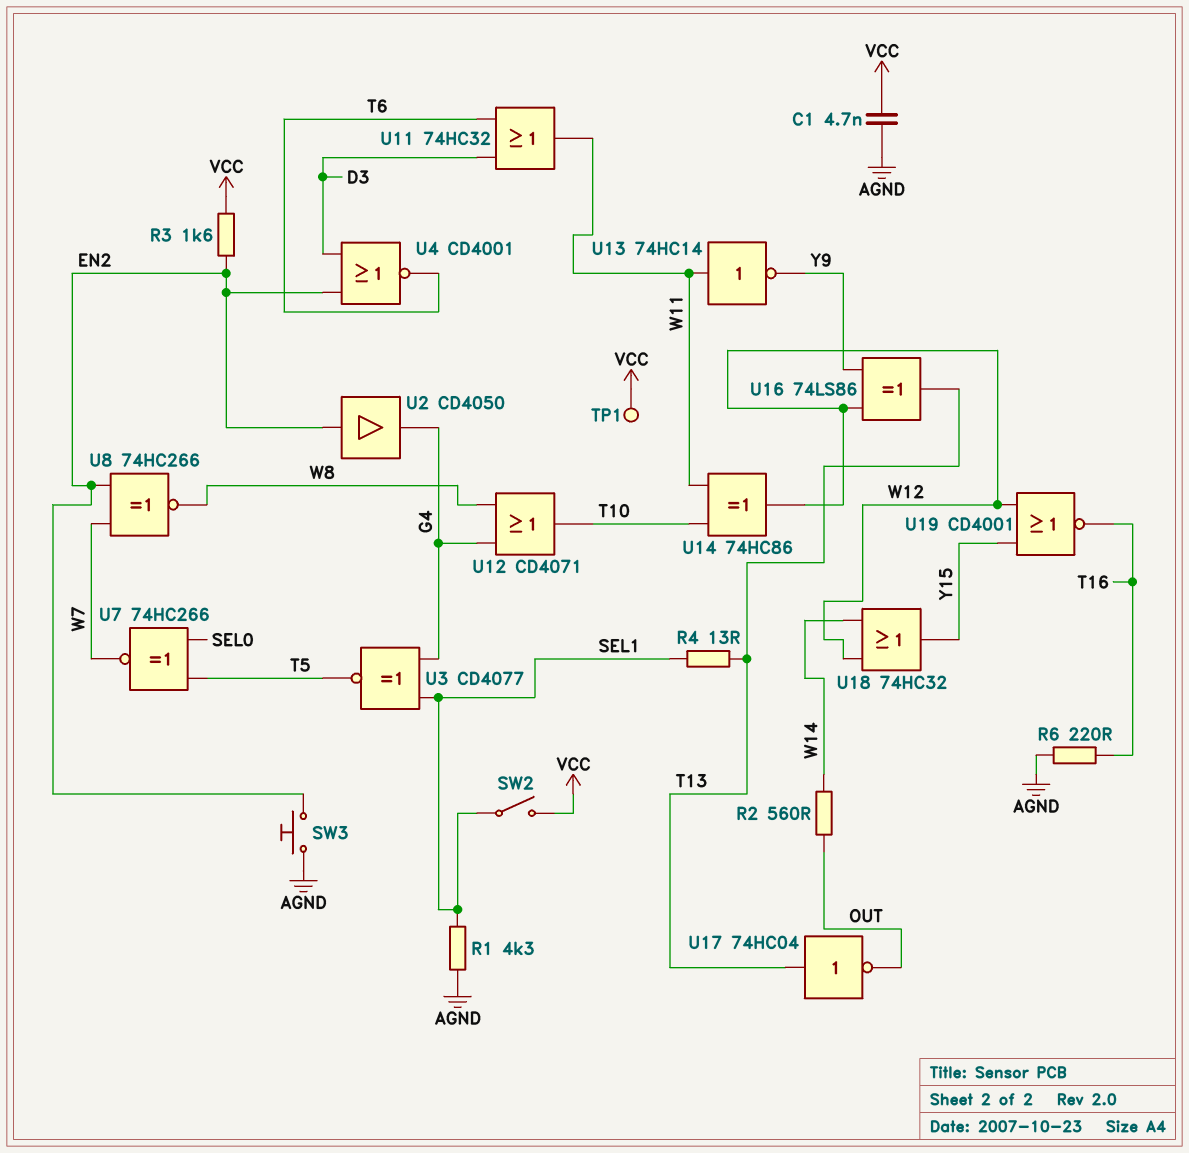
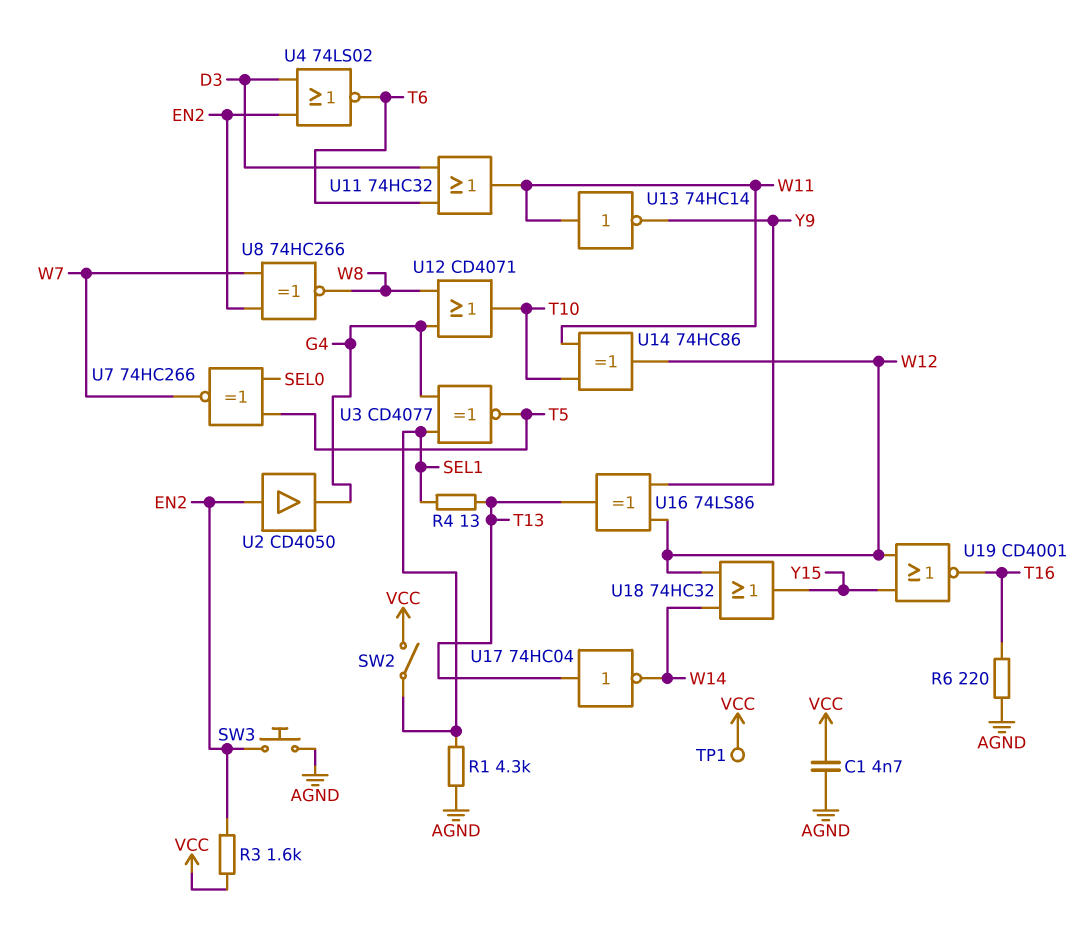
R2: 560 (OUT, W14) -> none
U4: NOR CD4001 (in D3, in EN2, out T6) -> NOR 74LS02 (in D3, in EN2, out T6)
U17: NOT 74HC04 (in T13, out OUT) -> NOT 74HC04 (in T13, out W14)

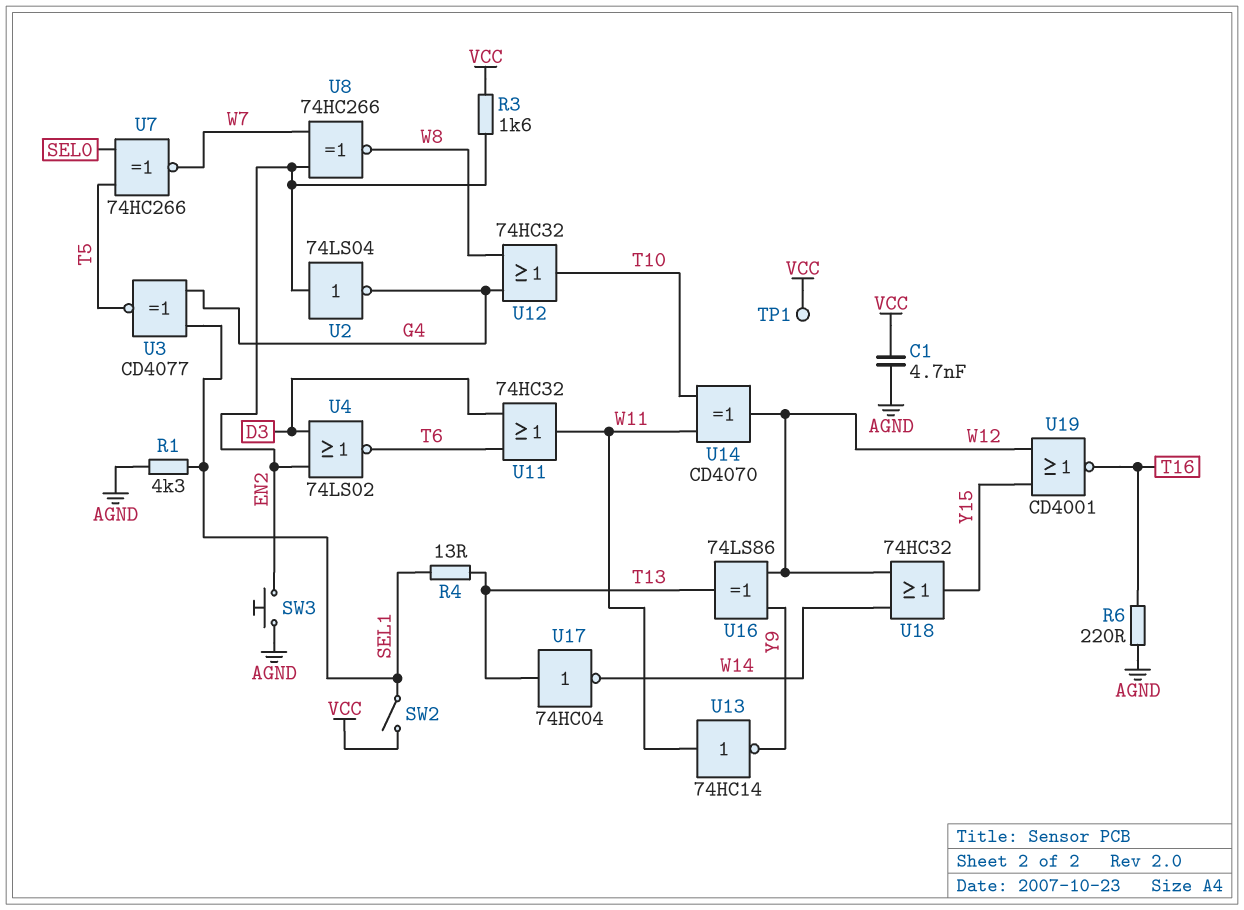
U2: buffer CD4050 (in EN2, out G4) -> NOT 74LS04 (in EN2, out G4)
U12: OR CD4071 (in G4, in W8, out T10) -> OR 74HC32 (in G4, in W8, out T10)
U14: XOR 74HC86 (in T10, in W11, out W12) -> XOR CD4070 (in T10, in W11, out W12)

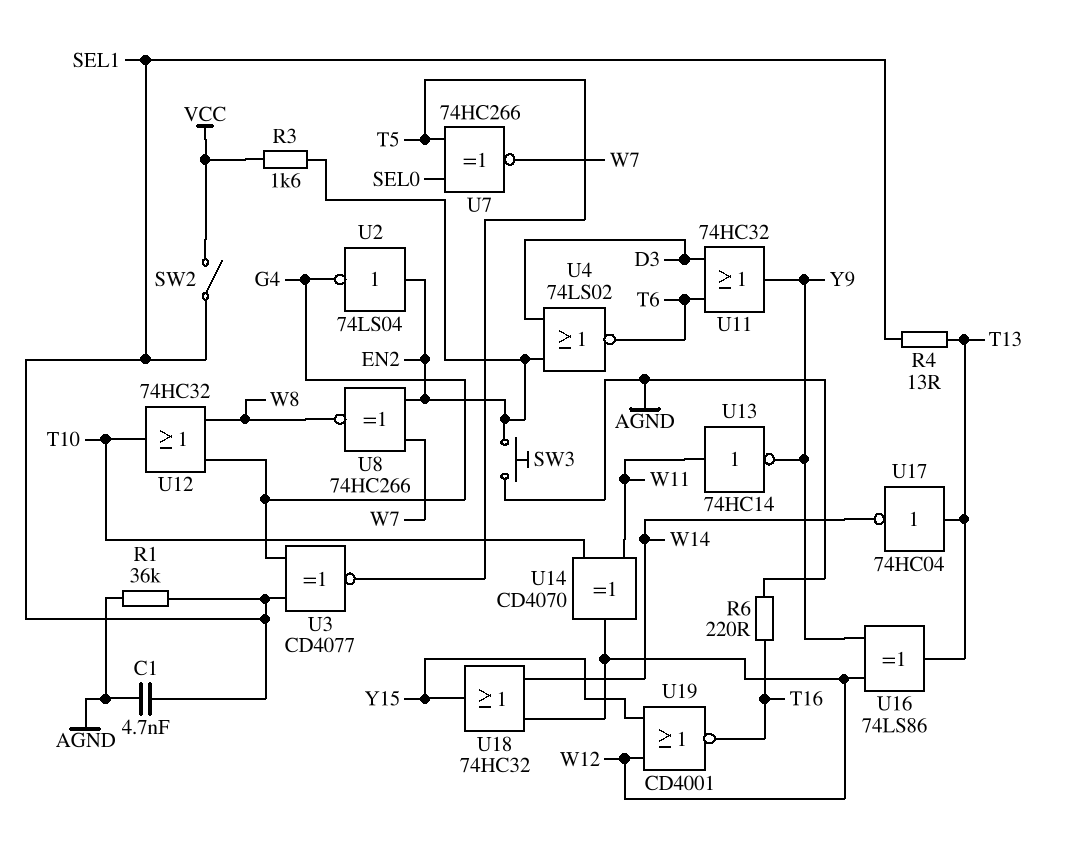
C1: 4.7nF (AGND, VCC) -> 4.7nF (AGND, SEL1)
R1: 4.3k (AGND, SEL1) -> 36k (AGND, SEL1)
TP1: test point (VCC) -> none
U11: OR 74HC32 (in D3, in T6, out W11) -> OR 74HC32 (in D3, in T6, out Y9)

